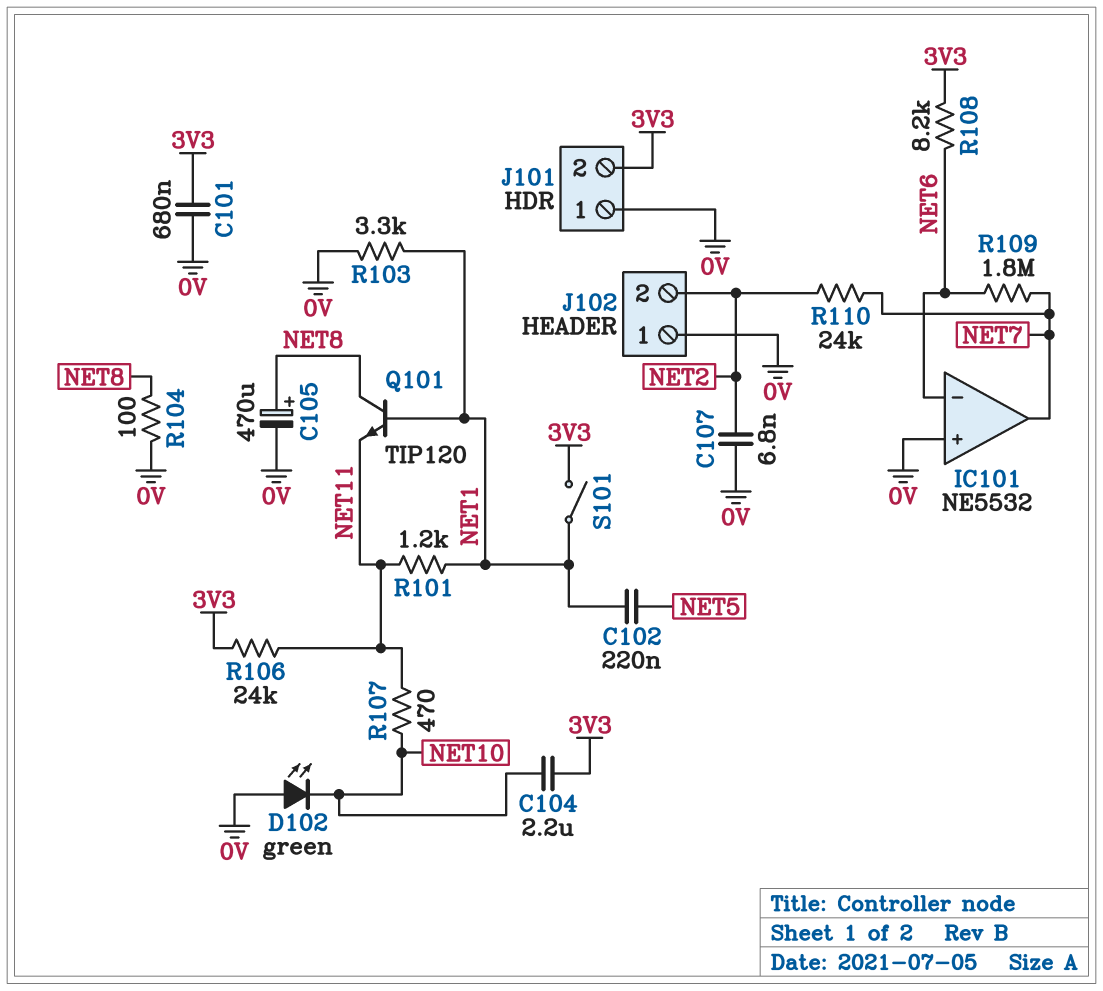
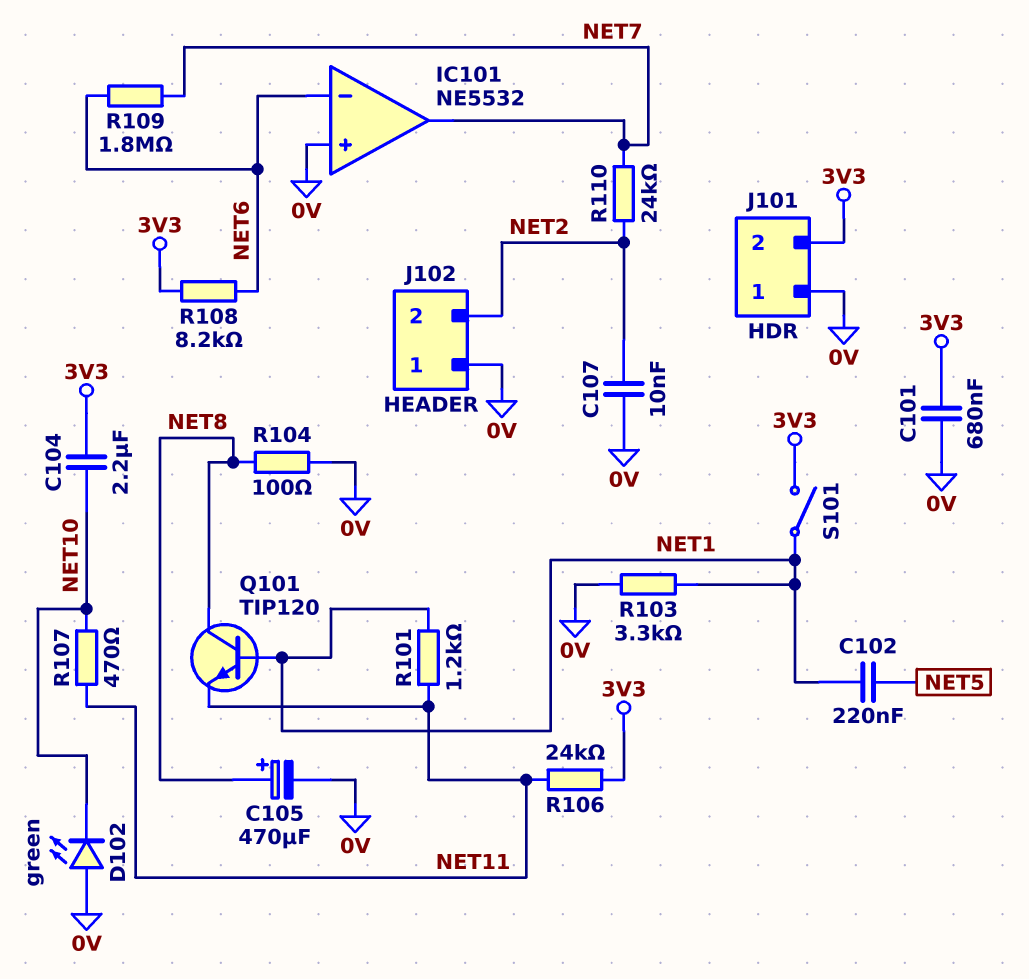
C107: 6.8nF (0V, NET2) -> 10nF (0V, NET2)

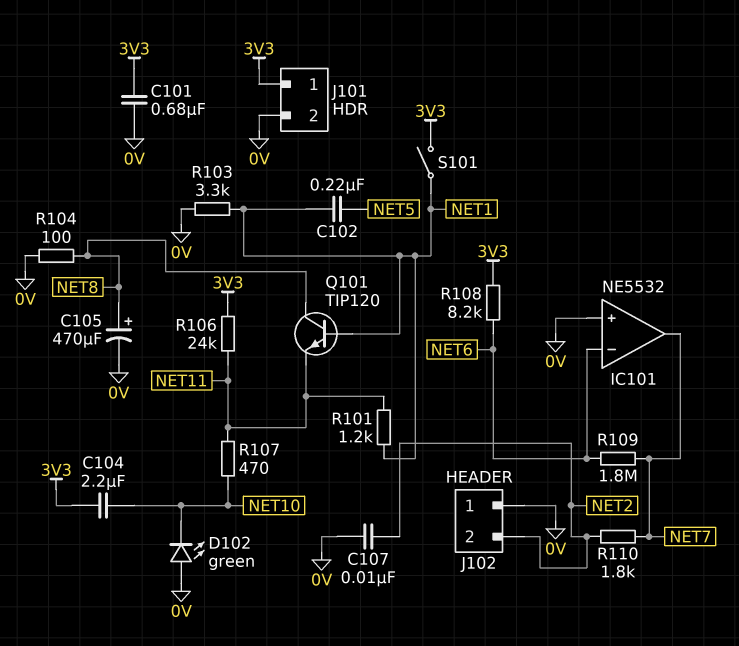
J101 pin 1: 0V -> 3V3
J101 pin 2: 3V3 -> 0V
R110: 24k (NET2, NET7) -> 1.8k (NET2, NET7)

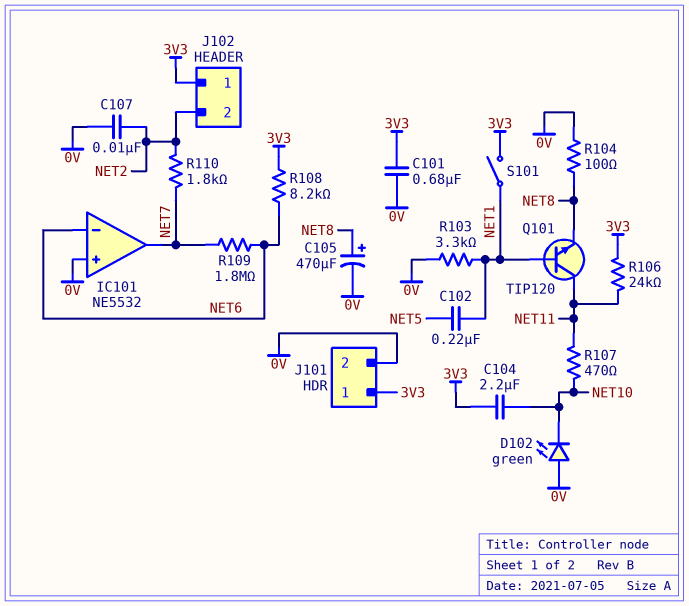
J102 pin 1: 0V -> 3V3
Q101: NPN TIP120 (B NET1, C NET8, E NET11) -> NPN TIP120 (B NET1, C NET11, E NET8)
R101: 1.2k (NET1, NET11) -> none

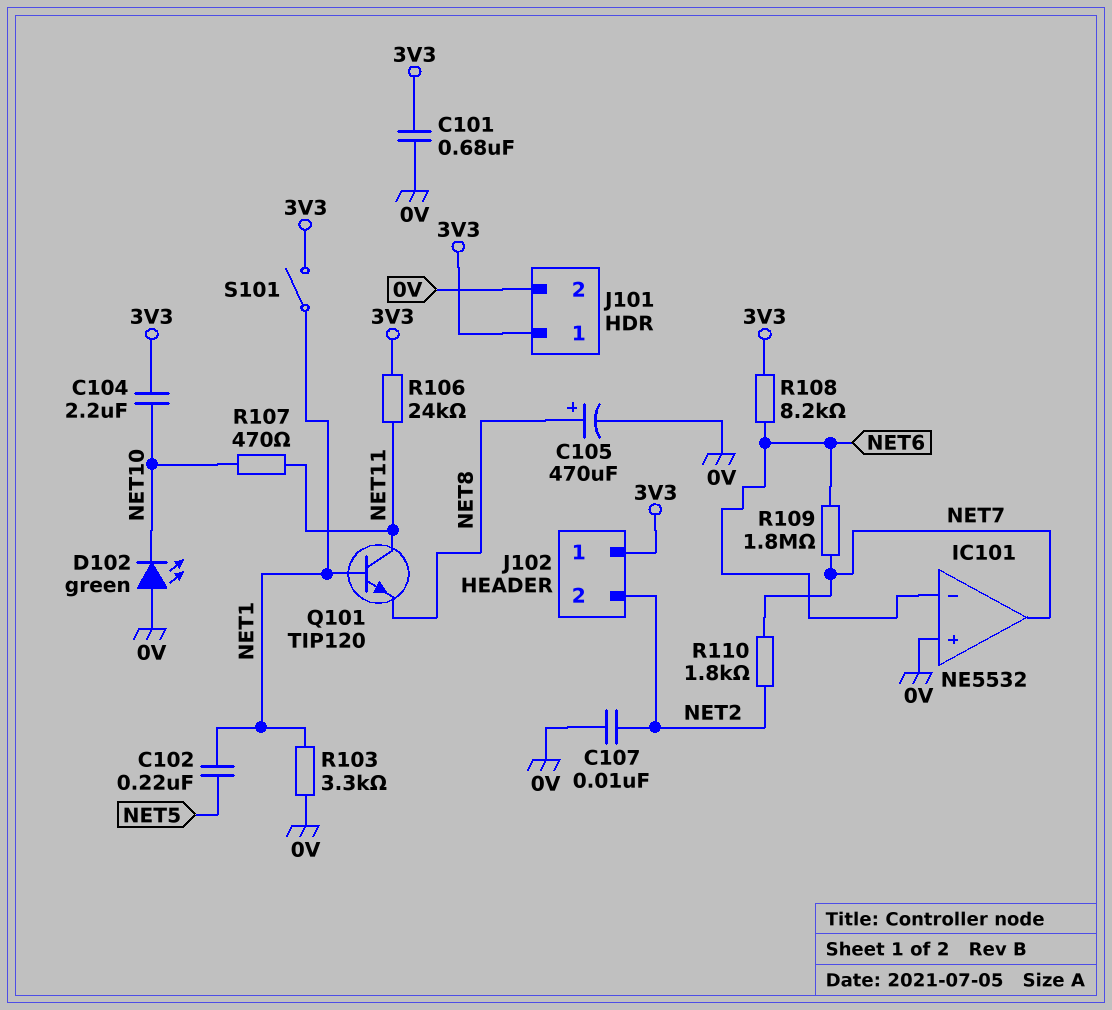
R104: 100 (0V, NET8) -> none

